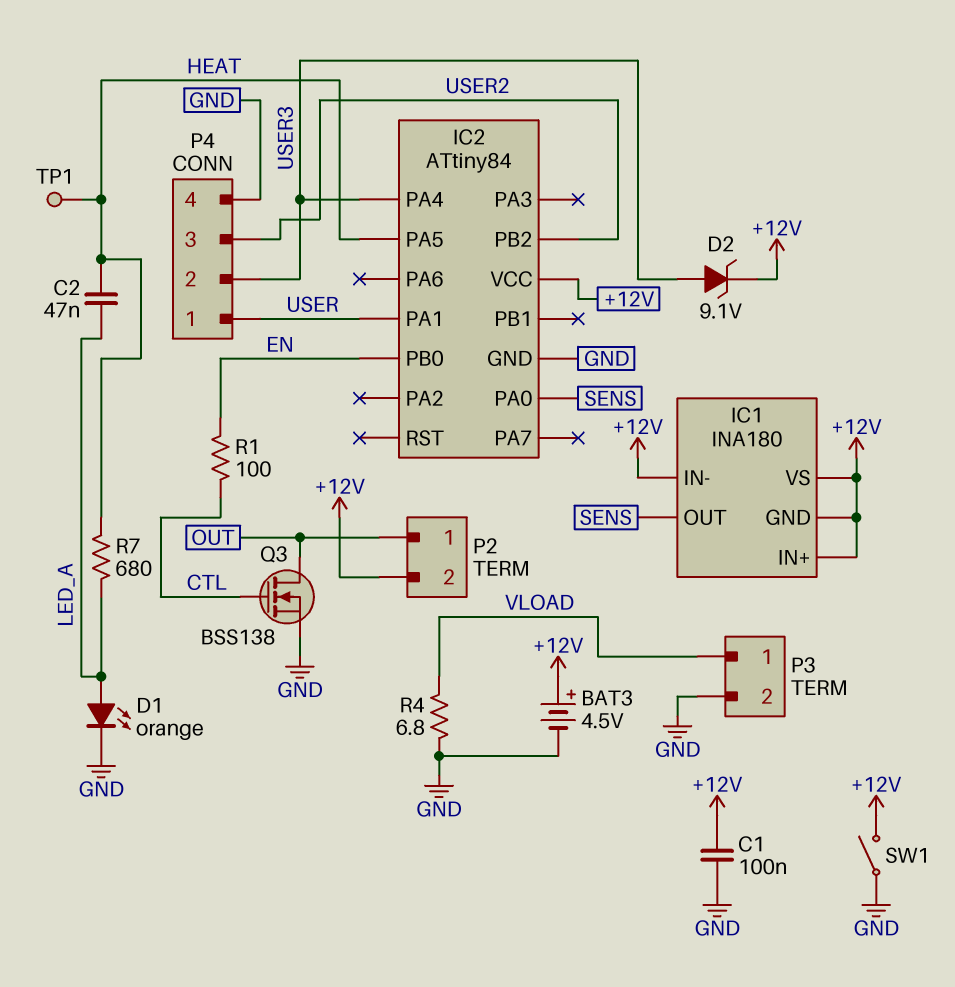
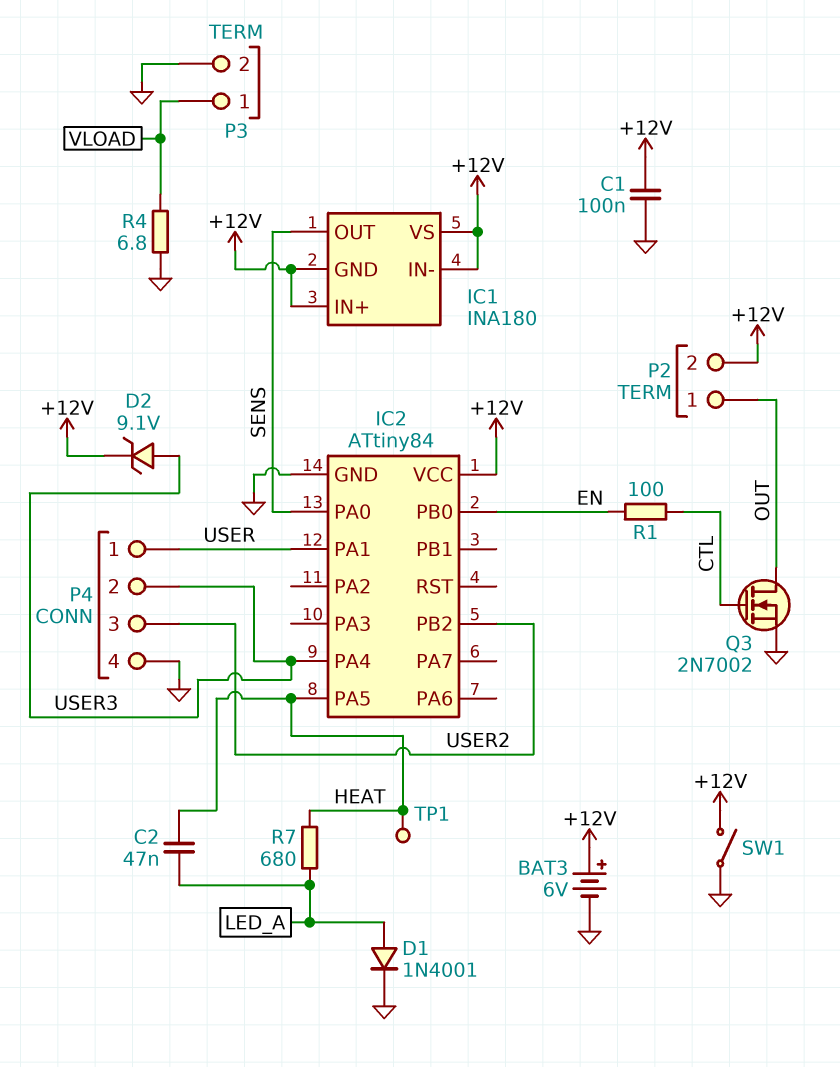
BAT3: 4.5V (plus +12V, minus GND) -> 6V (plus +12V, minus GND)
D1: LED orange (A LED_A, K GND) -> diode 1N4001 (A LED_A, K GND)
Q3: NMOS BSS138 (G CTL, D OUT, S GND) -> NMOS 2N7002 (G CTL, D OUT, S GND)

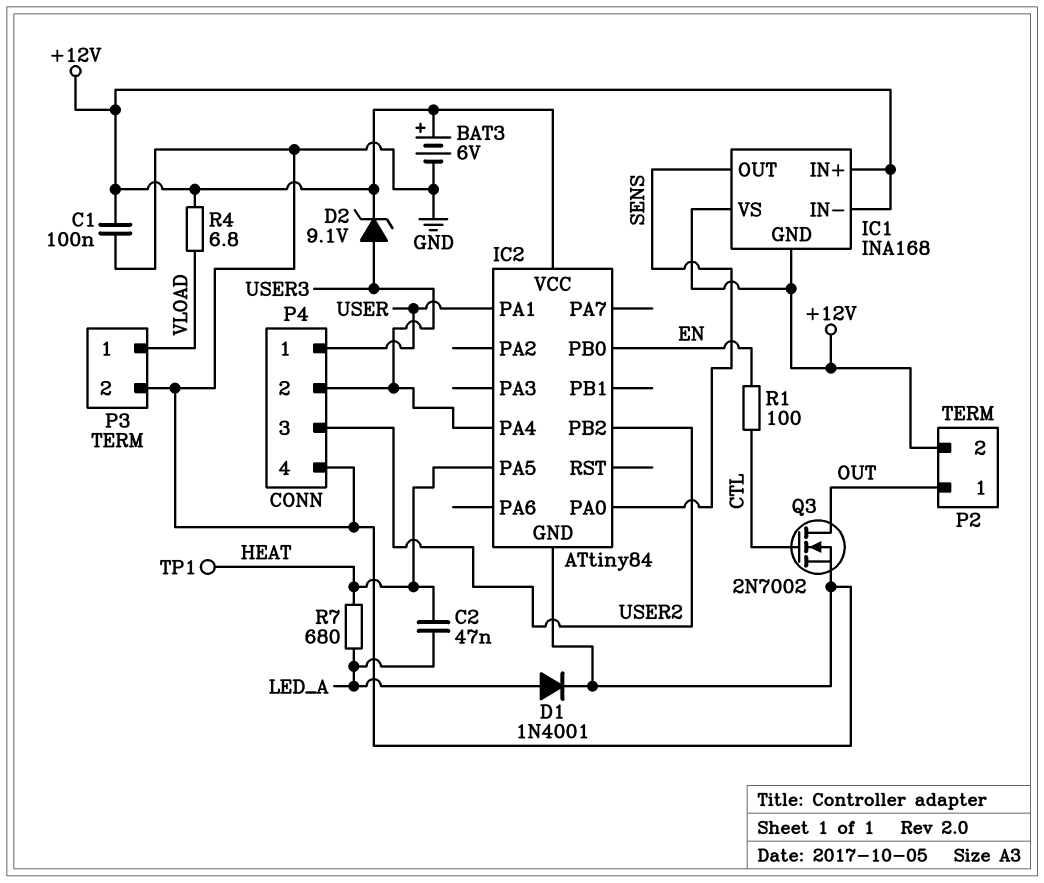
IC1: INA180 -> INA168
R4: 6.8 (GND, VLOAD) -> 6.8 (+12V, VLOAD)
SW1: switch (+12V, GND) -> none

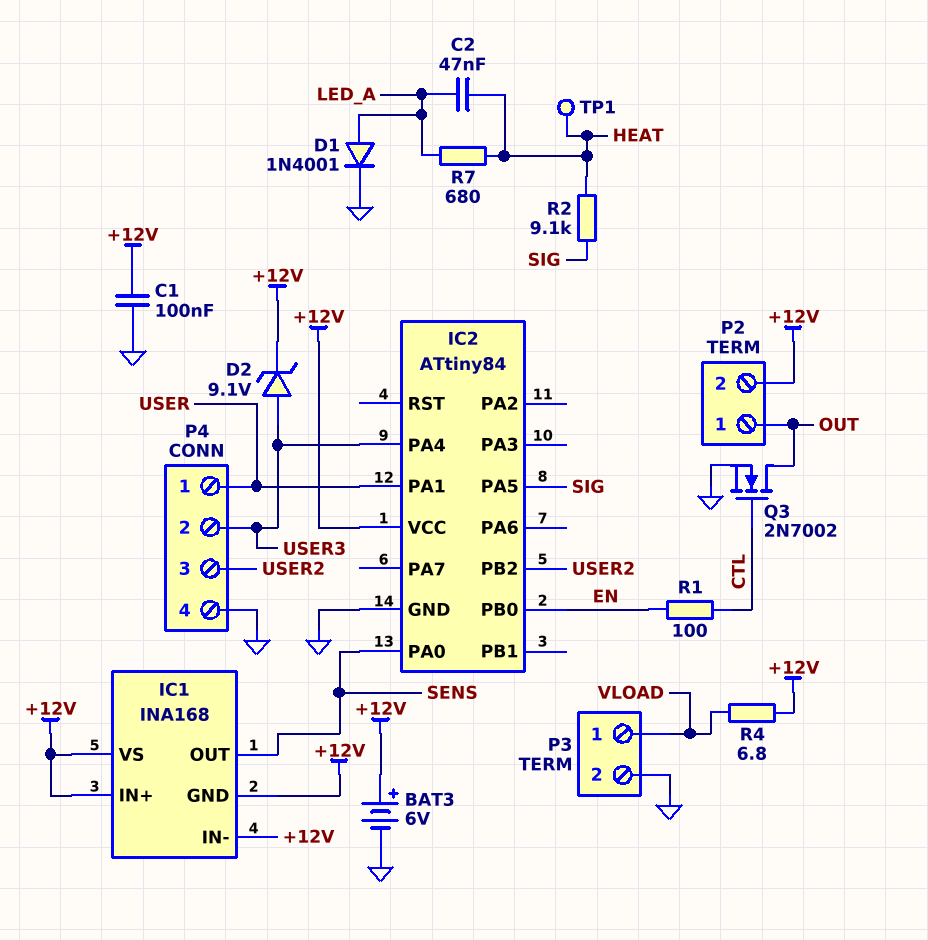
IC2 pin PA5: HEAT -> SIG
R2: none -> 9.1k (HEAT, SIG)

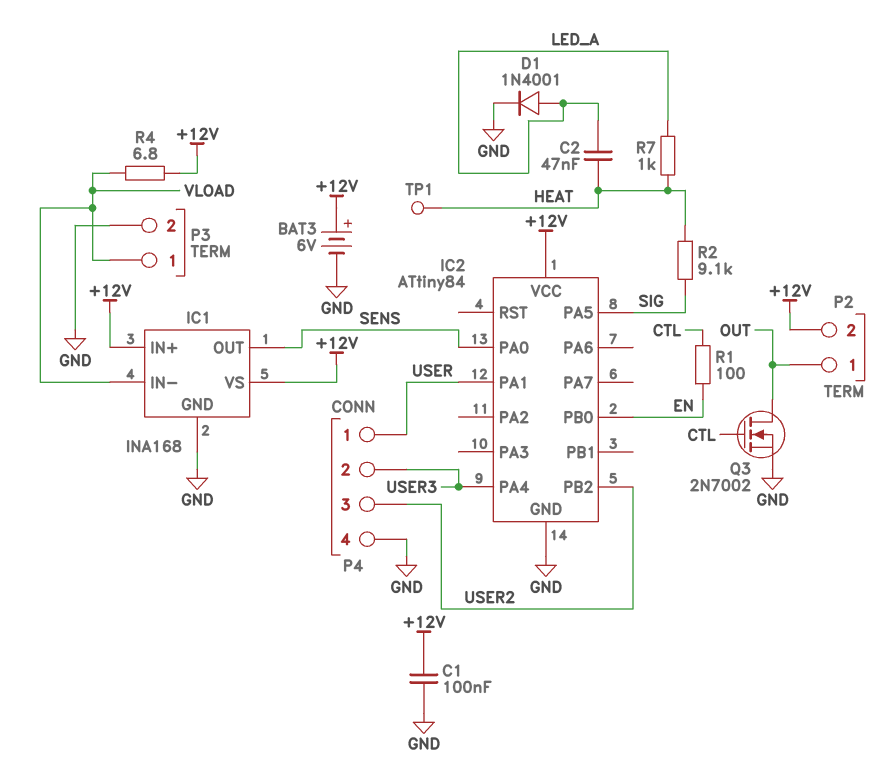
D2: zener 9.1V (A USER3, K +12V) -> none
IC1 pin GND: +12V -> GND
IC1 pin IN-: +12V -> VLOAD
R7: 680 (HEAT, LED_A) -> 1k (HEAT, LED_A)

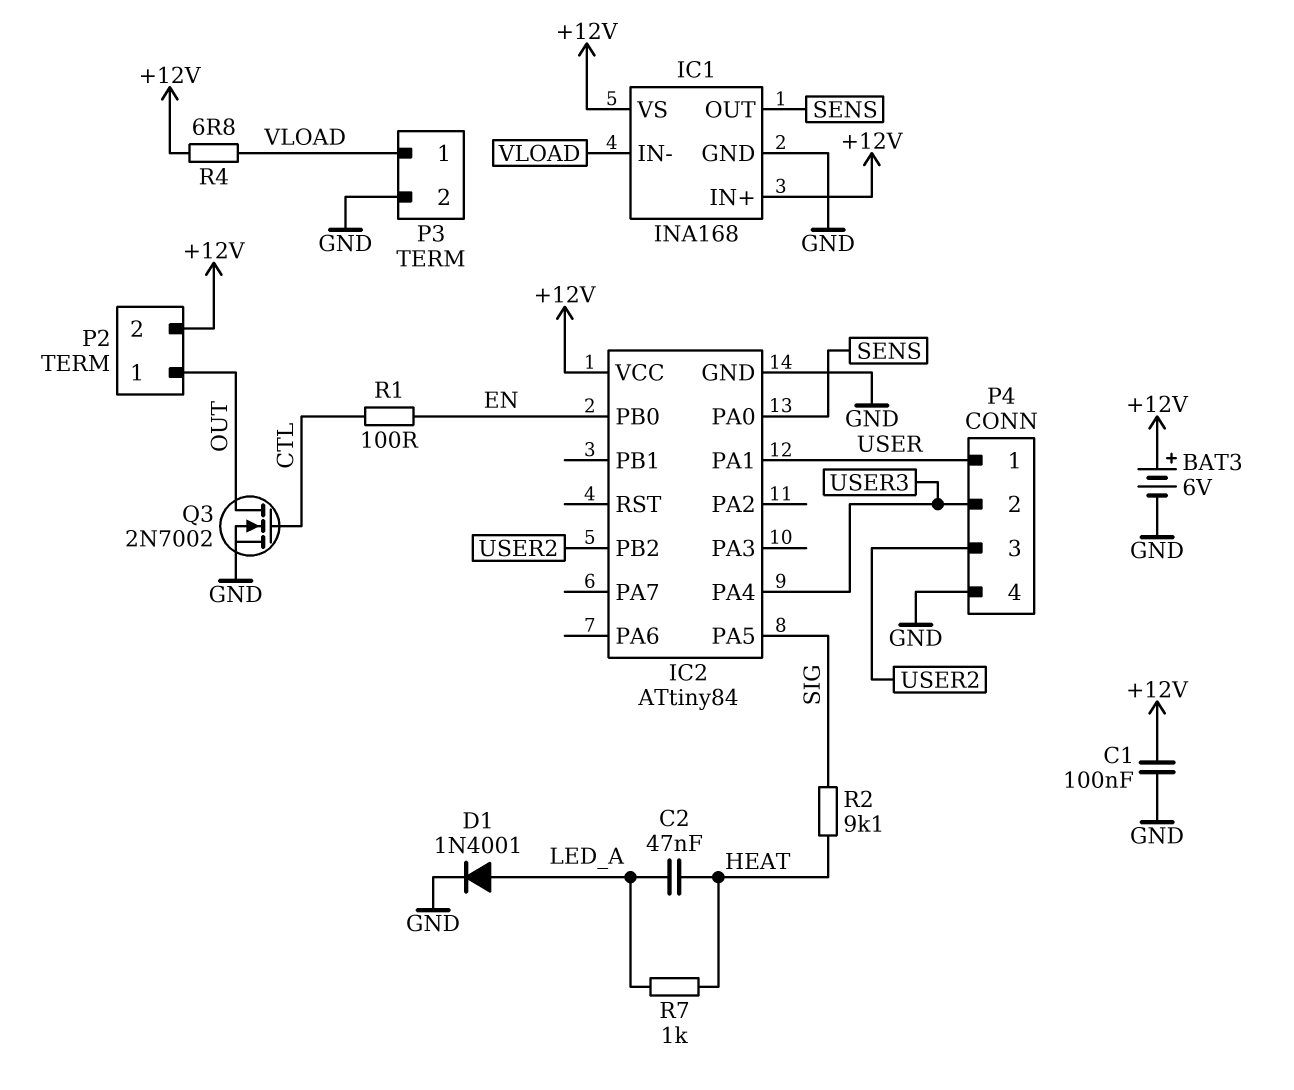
TP1: test point (HEAT) -> none

